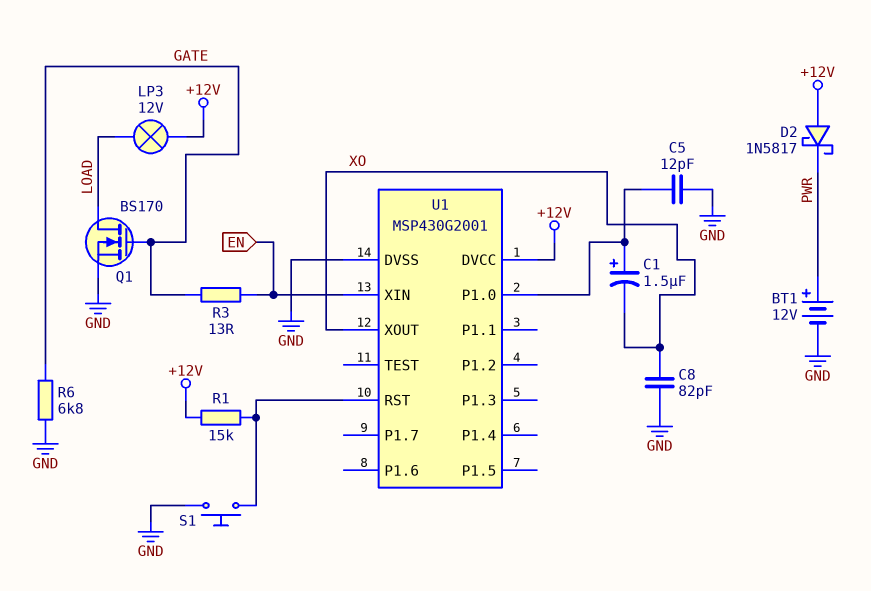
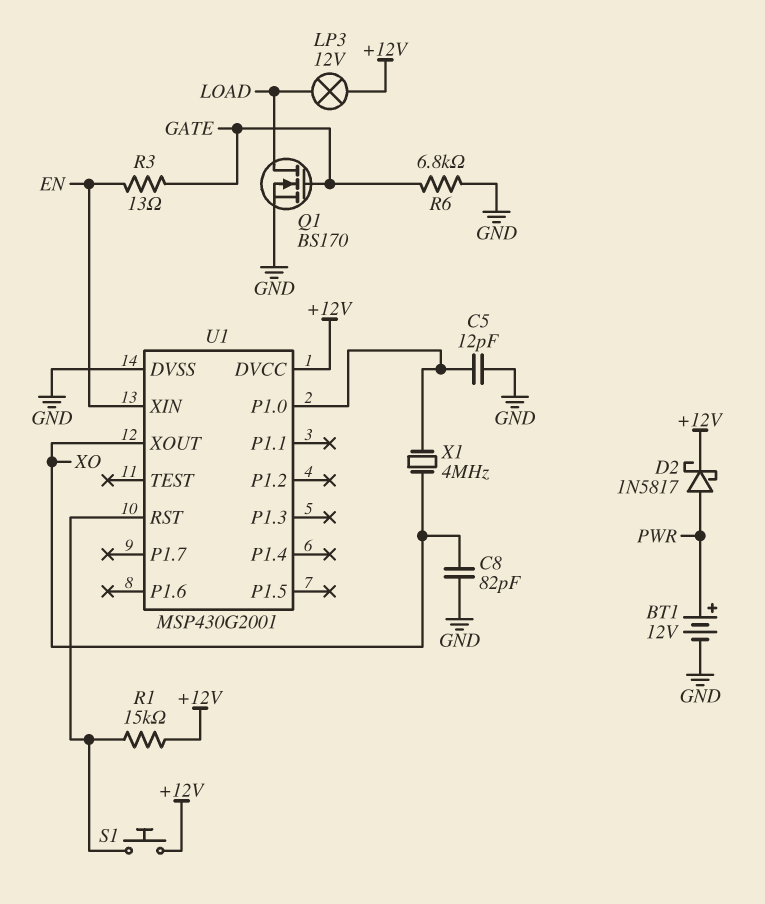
C1: 1.5uF (plus U1/P1.0, minus XO) -> none
D2: schottky 1N5817 (A +12V, K PWR) -> schottky 1N5817 (A PWR, K +12V)
S1: button (GND, U1/RST) -> button (+12V, U1/RST)
X1: none -> 4MHz (U1/P1.0, XO)

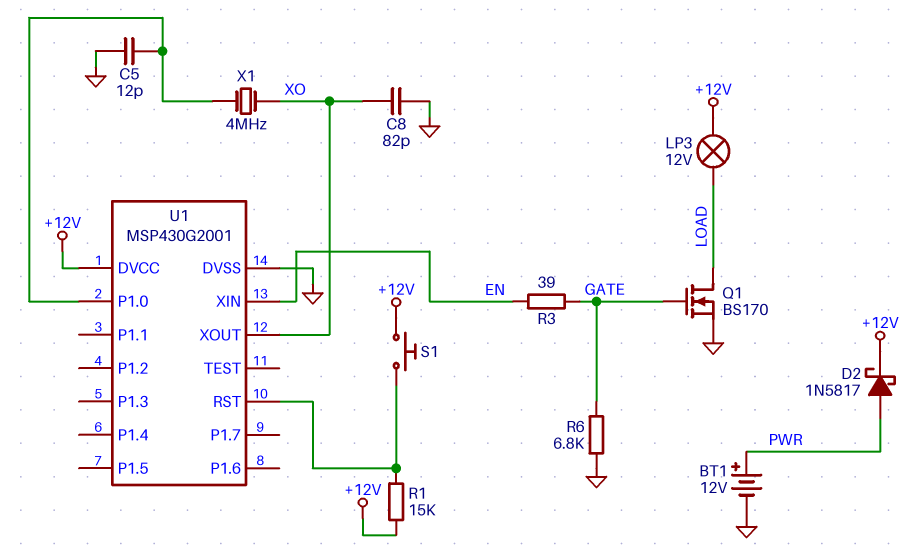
R3: 13 (EN, GATE) -> 39 (EN, GATE)

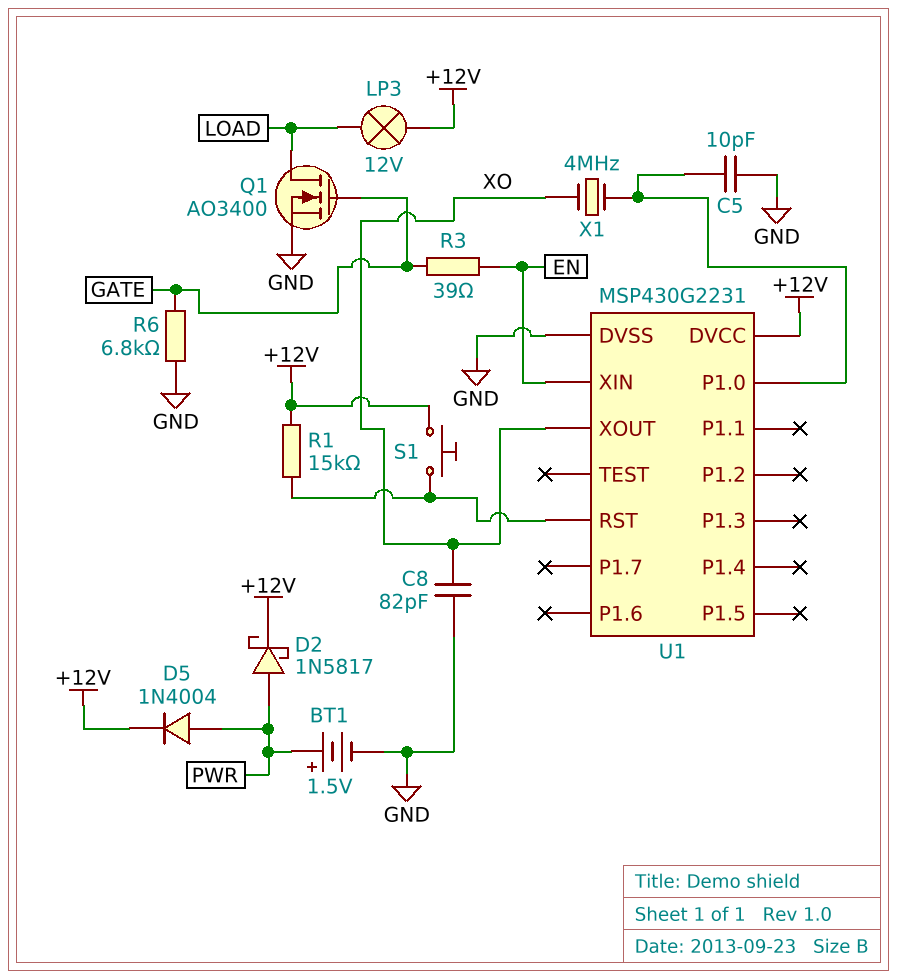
BT1: 12V (plus PWR, minus GND) -> 1.5V (plus PWR, minus GND)
C5: 12pF (GND, U1/P1.0) -> 10pF (GND, U1/P1.0)
D5: none -> diode 1N4004 (A PWR, K +12V)
Q1: NMOS BS170 (G GATE, D LOAD, S GND) -> NMOS AO3400 (G GATE, D LOAD, S GND)
U1: MSP430G2001 -> MSP430G2231

